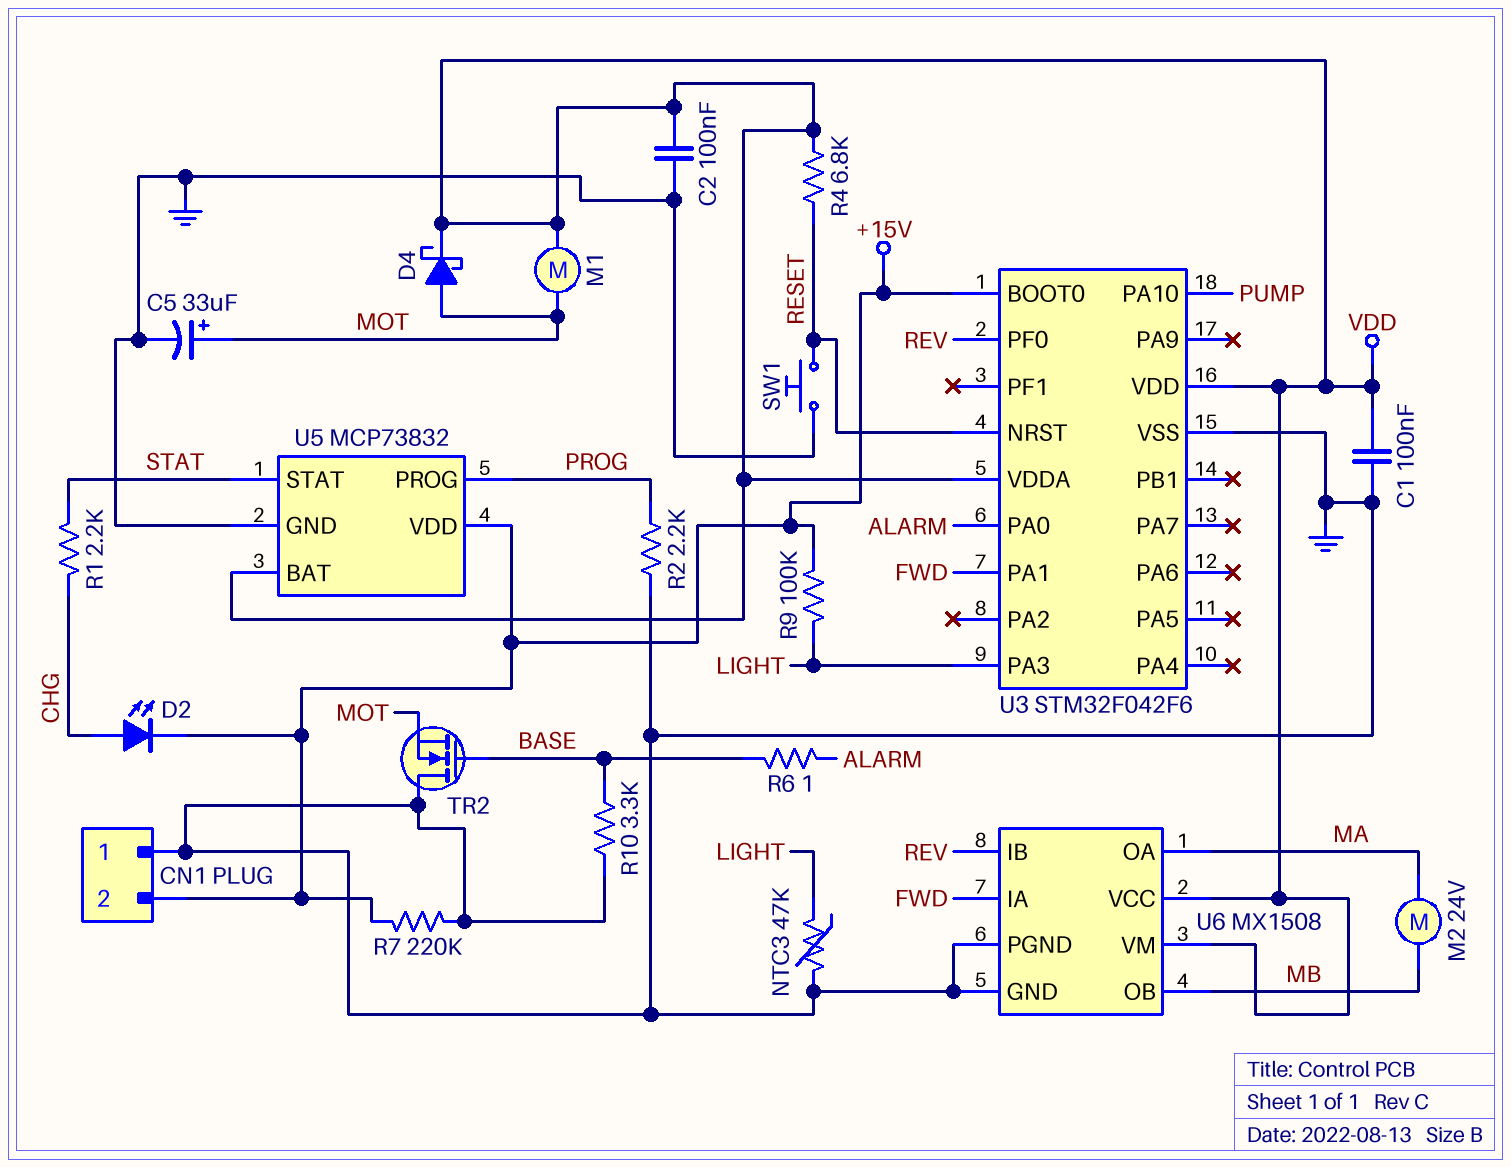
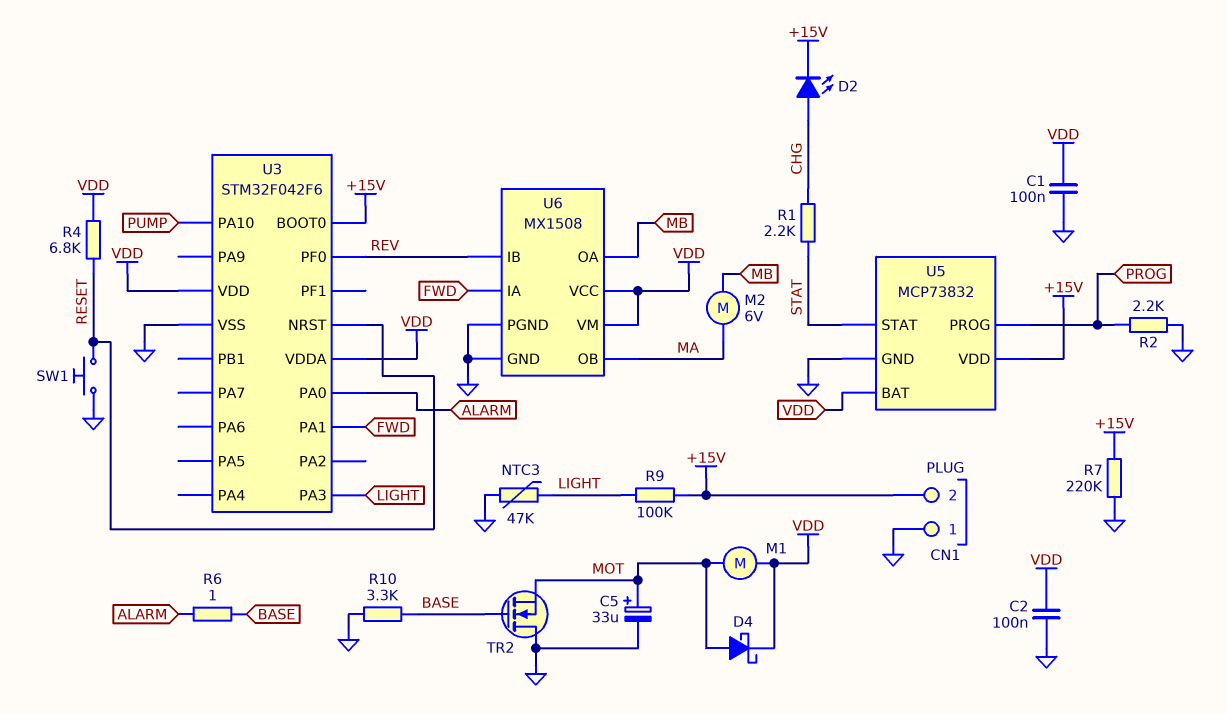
M2: motor 24V (MA, MB) -> motor 6V (MA, MB)
U6 pin OA: MA -> MB
U6 pin OB: MB -> MA

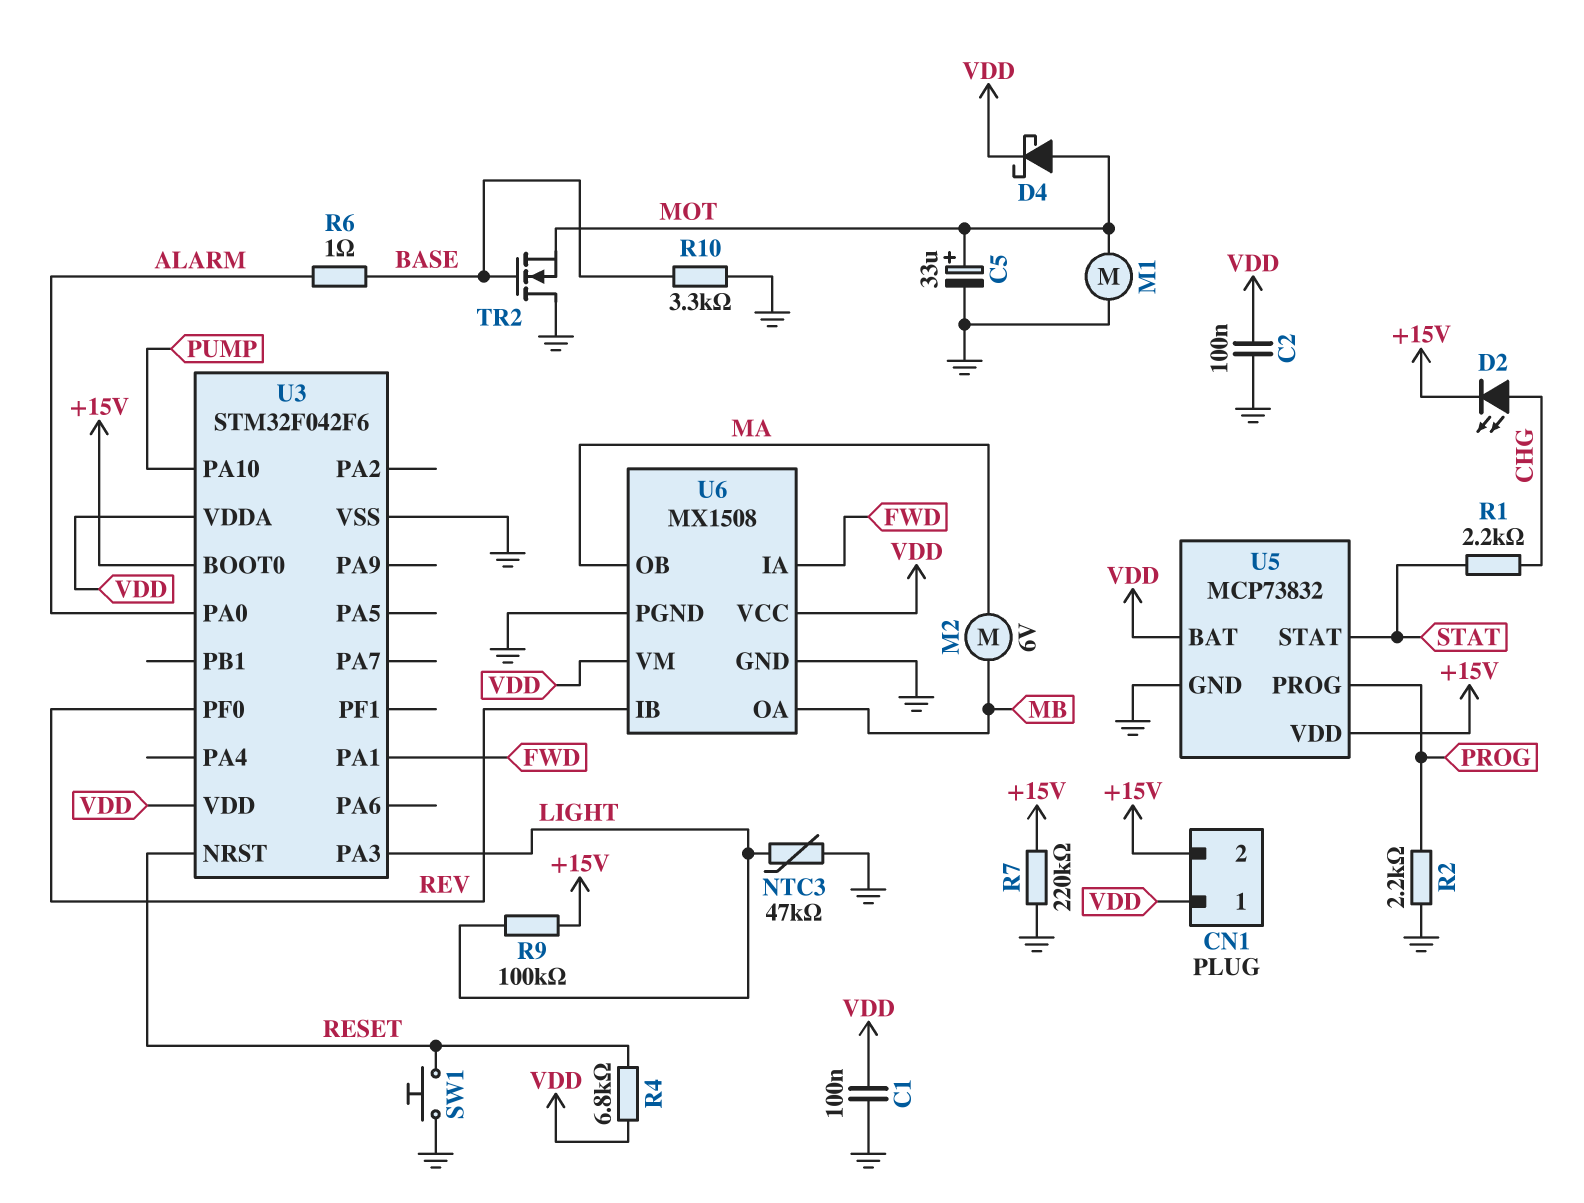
CN1 pin 1: GND -> VDD
M1: motor (MOT, VDD) -> motor (GND, MOT)

